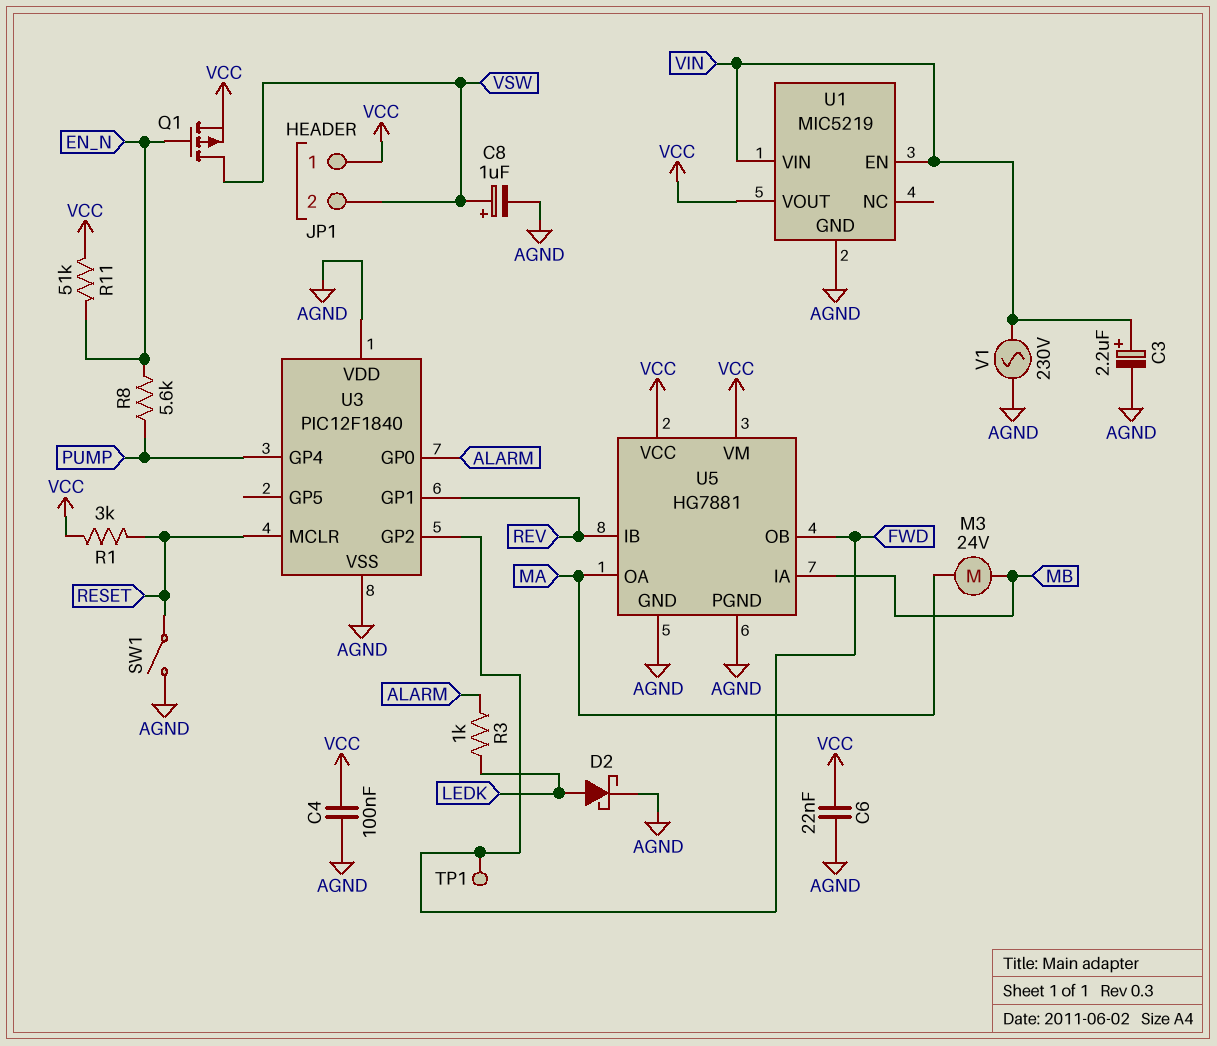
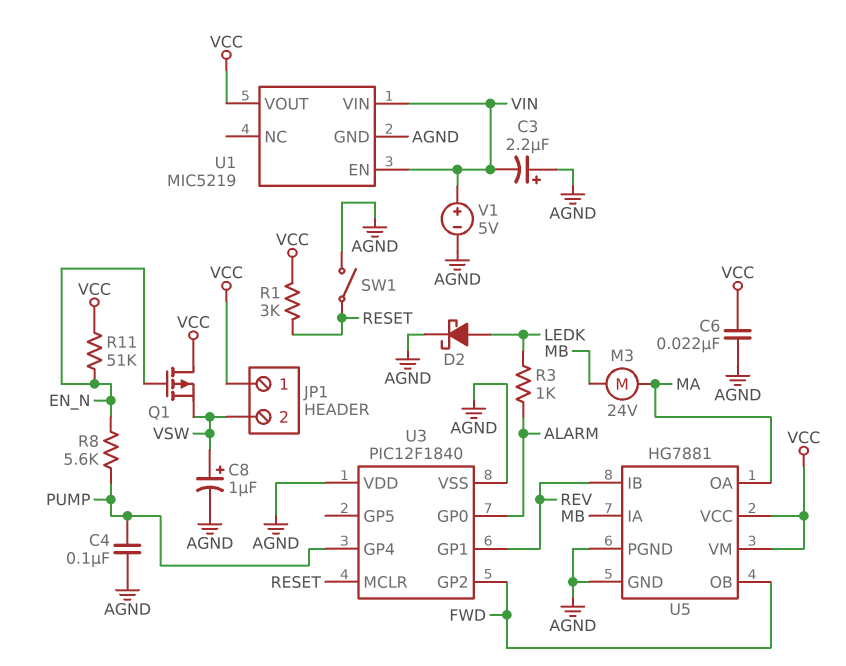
C3: 2.2uF (plus VIN, minus AGND) -> 2.2uF (plus AGND, minus VIN)
C4: 100nF (AGND, VCC) -> 100nF (AGND, PUMP)
Q1: PMOS (G EN_N, D VSW, S VCC) -> PMOS (G EN_N, D VCC, S VSW)
TP1: test point (FWD) -> none
V1: AC 230V (AGND, VIN) -> 5V (plus VIN, minus AGND)

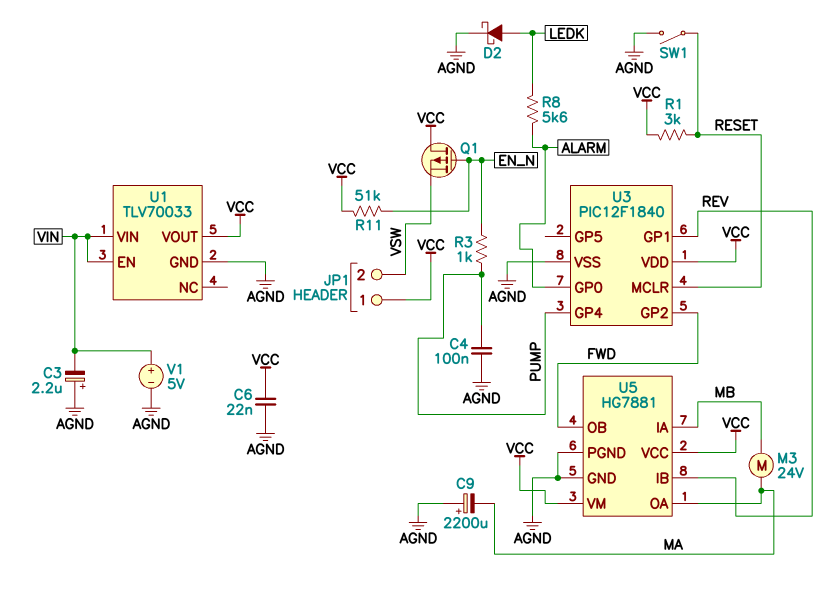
C8: 1uF (plus VSW, minus AGND) -> none
C9: none -> 2200uF (plus AGND, minus MA)
R3: 1k (ALARM, LEDK) -> 1k (EN_N, PUMP)
R8: 5.6k (EN_N, PUMP) -> 5.6k (ALARM, LEDK)
U1: MIC5219 -> TLV70033
U3 pin VDD: AGND -> VCC

